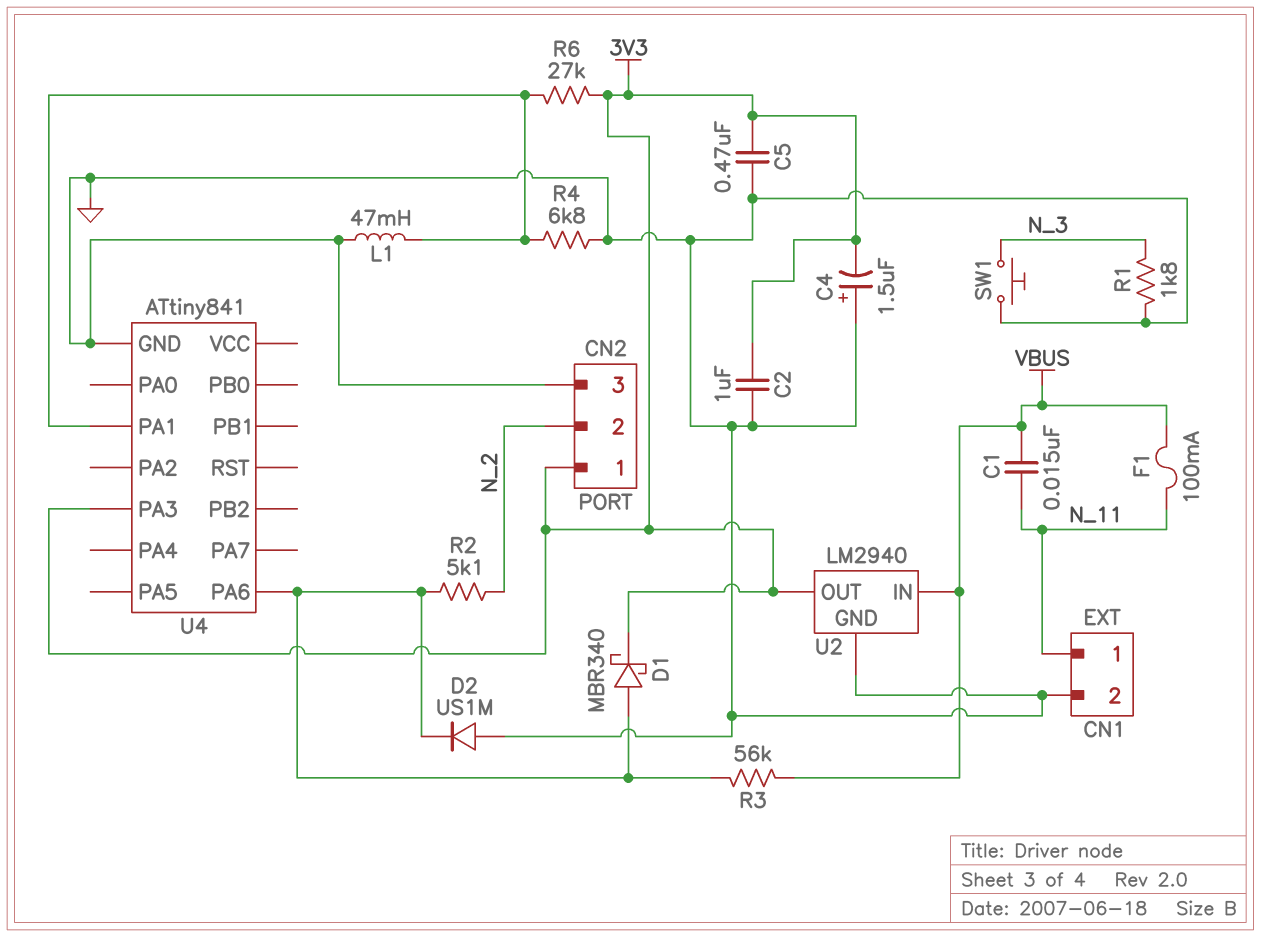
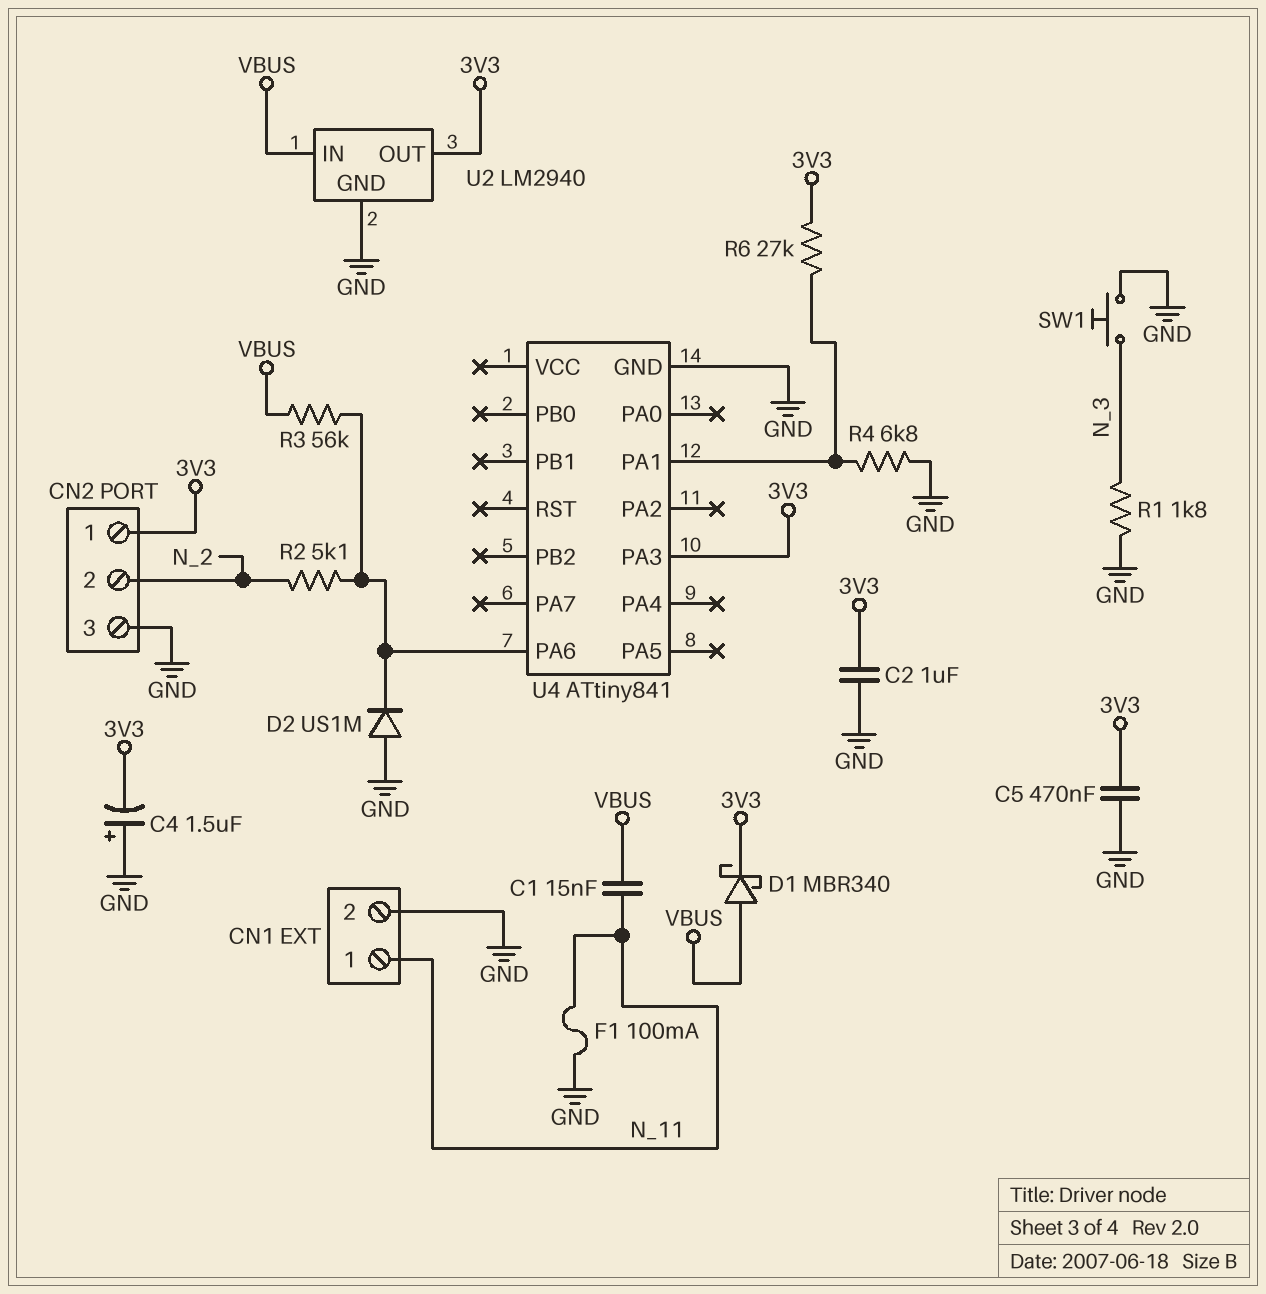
D1: schottky MBR340 (A U4/PA6, K 3V3) -> schottky MBR340 (A VBUS, K 3V3)
F1: 100mA (N_11, VBUS) -> 100mA (GND, N_11)
L1: 47mH (GND, U4/PA1) -> none

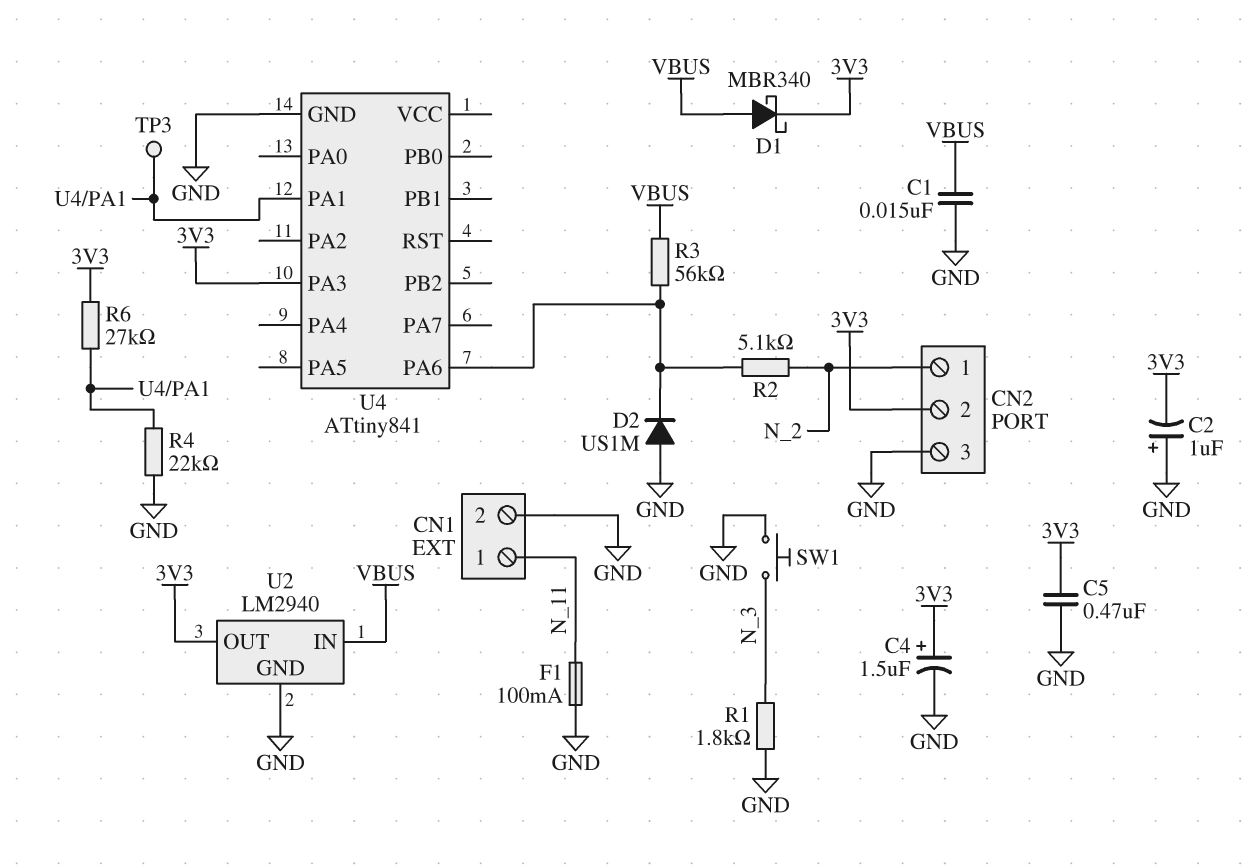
C1: 15nF (N_11, VBUS) -> 15nF (GND, VBUS)
C2: 1uF (3V3, GND) -> 1uF (plus GND, minus 3V3)
C4: 1.5uF (plus GND, minus 3V3) -> 1.5uF (plus 3V3, minus GND)
CN2 pin 1: 3V3 -> N_2
CN2 pin 2: N_2 -> 3V3
R4: 6.8k (GND, U4/PA1) -> 22k (GND, U4/PA1)
TP3: none -> test point (U4/PA1)

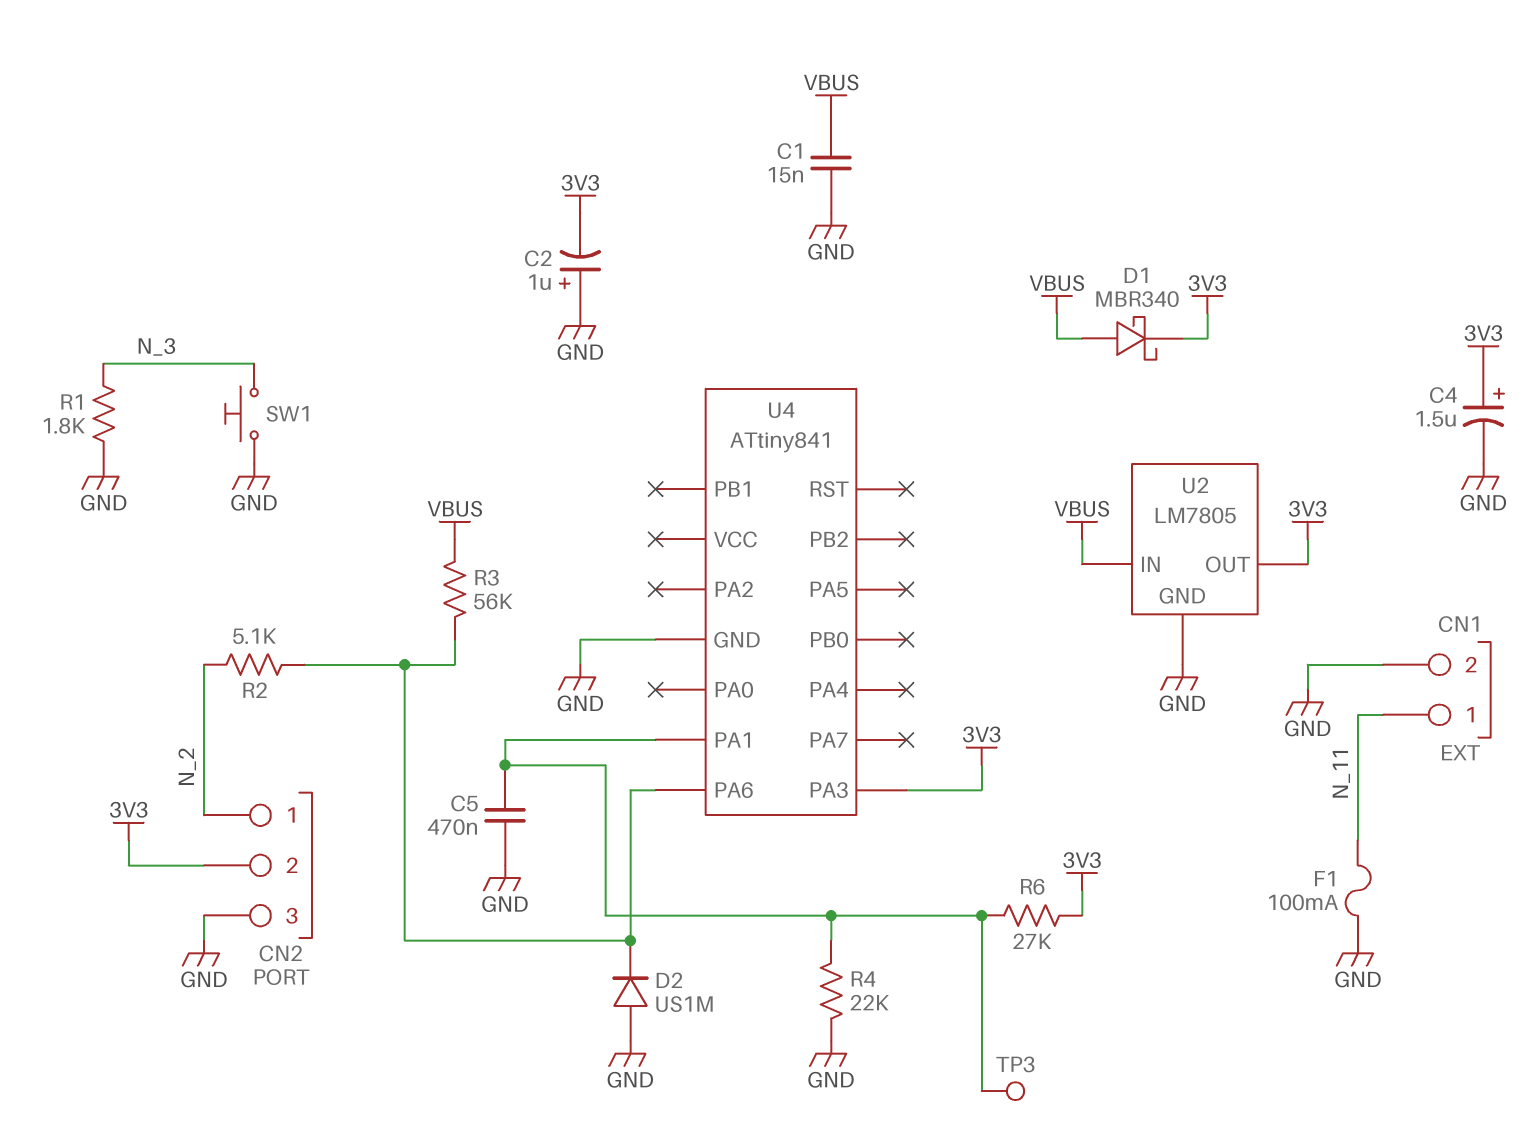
C5: 470nF (3V3, GND) -> 470nF (GND, U4/PA1)
U2: LM2940 -> LM7805

